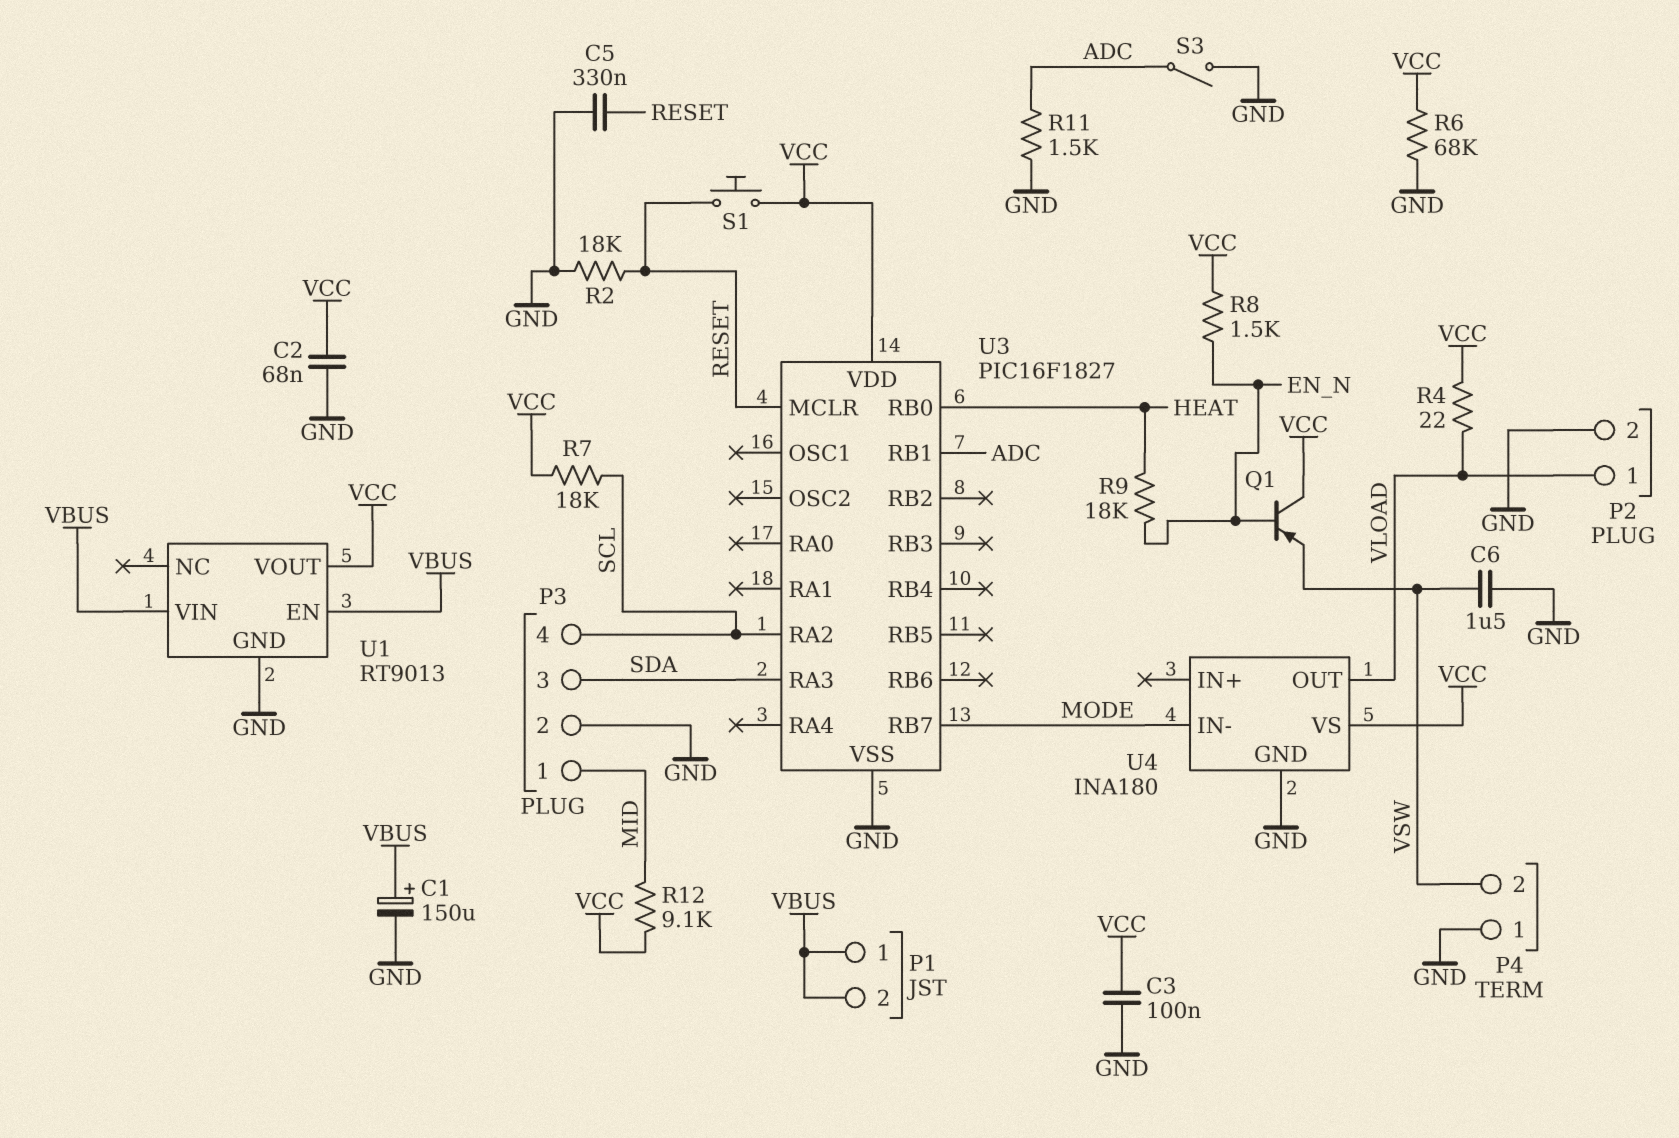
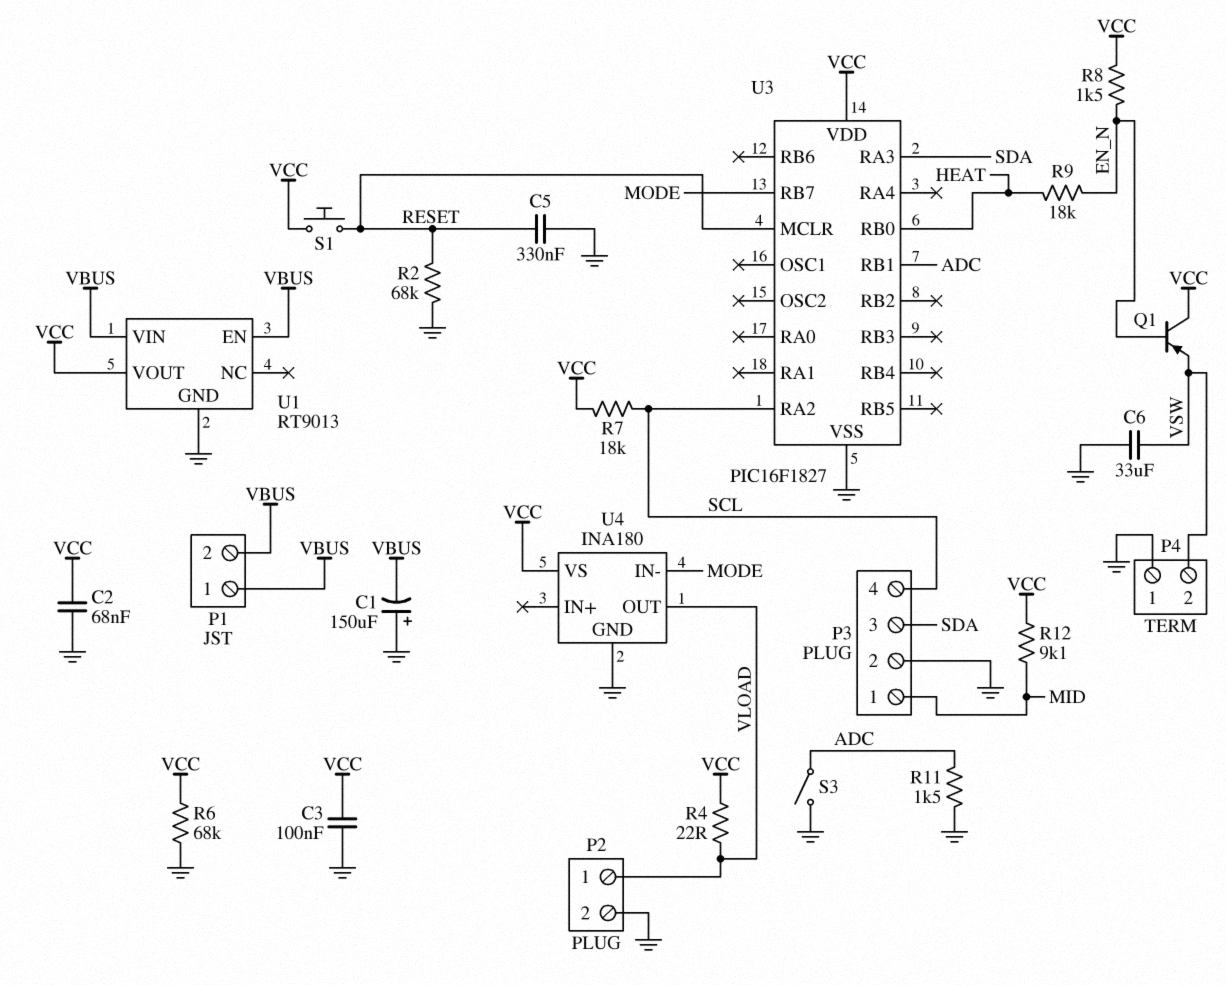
C1: 150uF (plus VBUS, minus GND) -> 150uF (plus GND, minus VBUS)
C6: 1.5uF (GND, VSW) -> 33uF (GND, VSW)
R2: 18k (GND, RESET) -> 68k (GND, RESET)

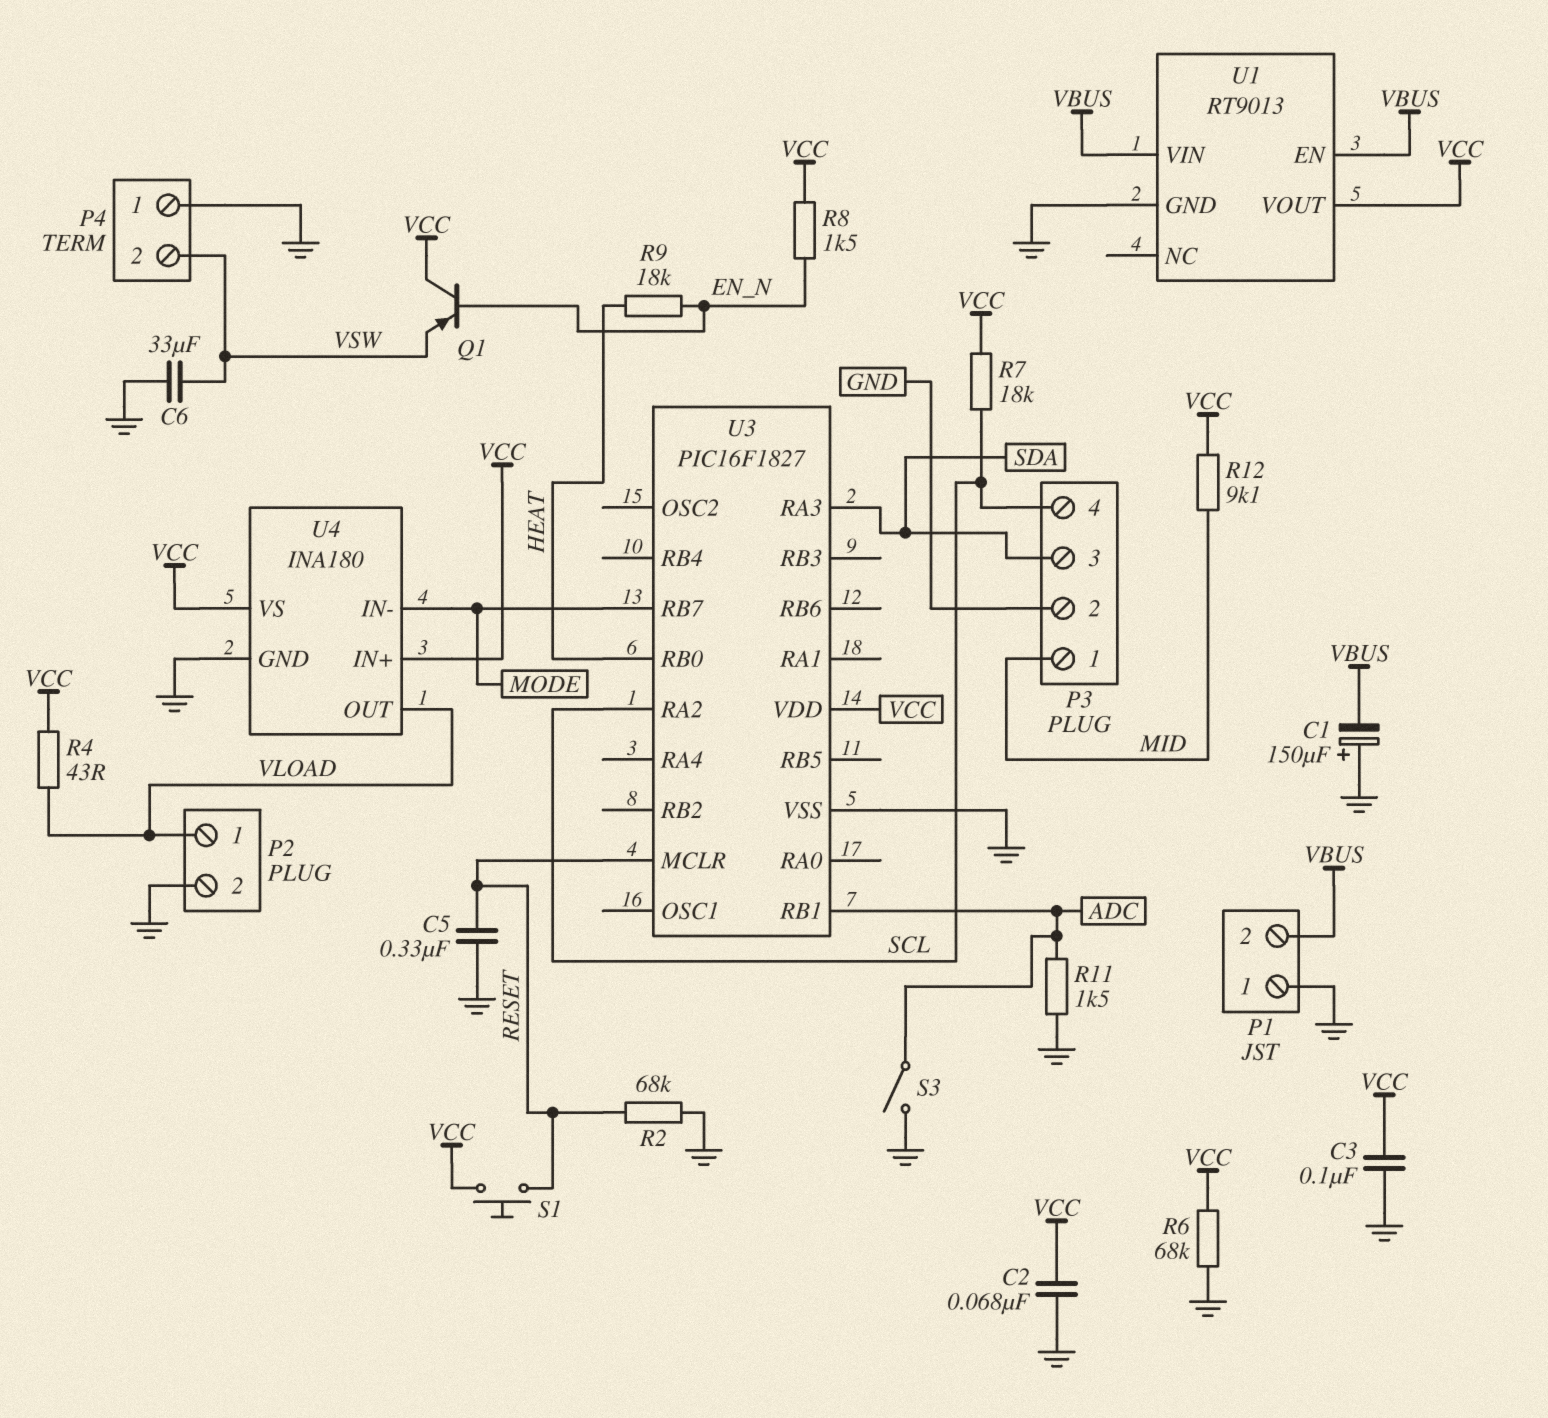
P1 pin 1: VBUS -> GND
R4: 22 (VCC, VLOAD) -> 43 (VCC, VLOAD)
U4 pin IN+: none -> VCC

